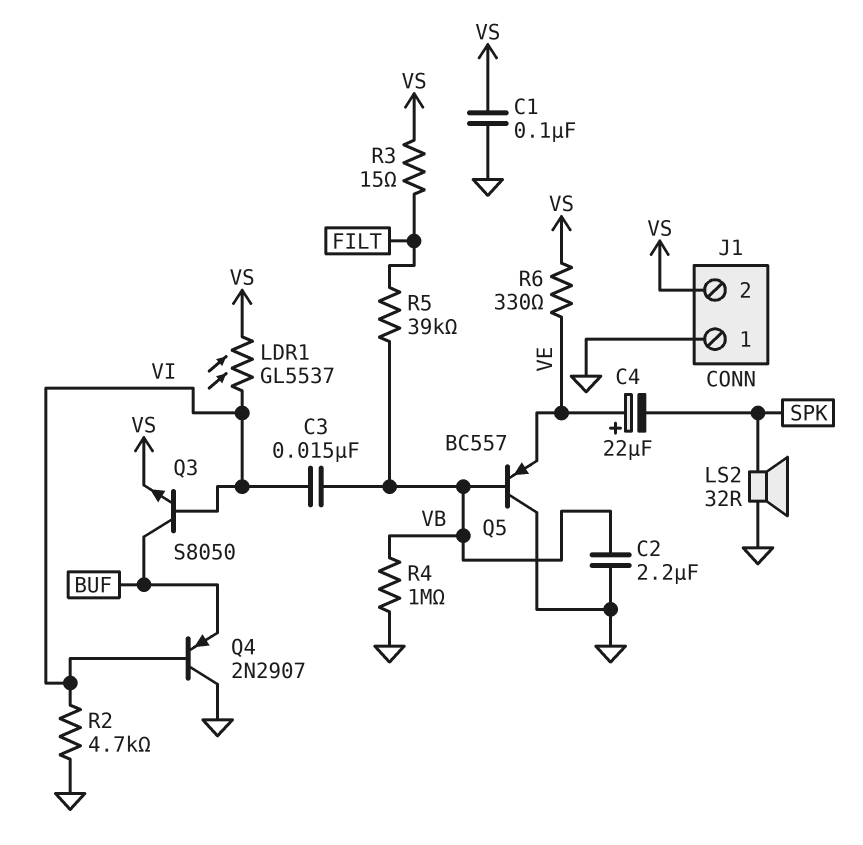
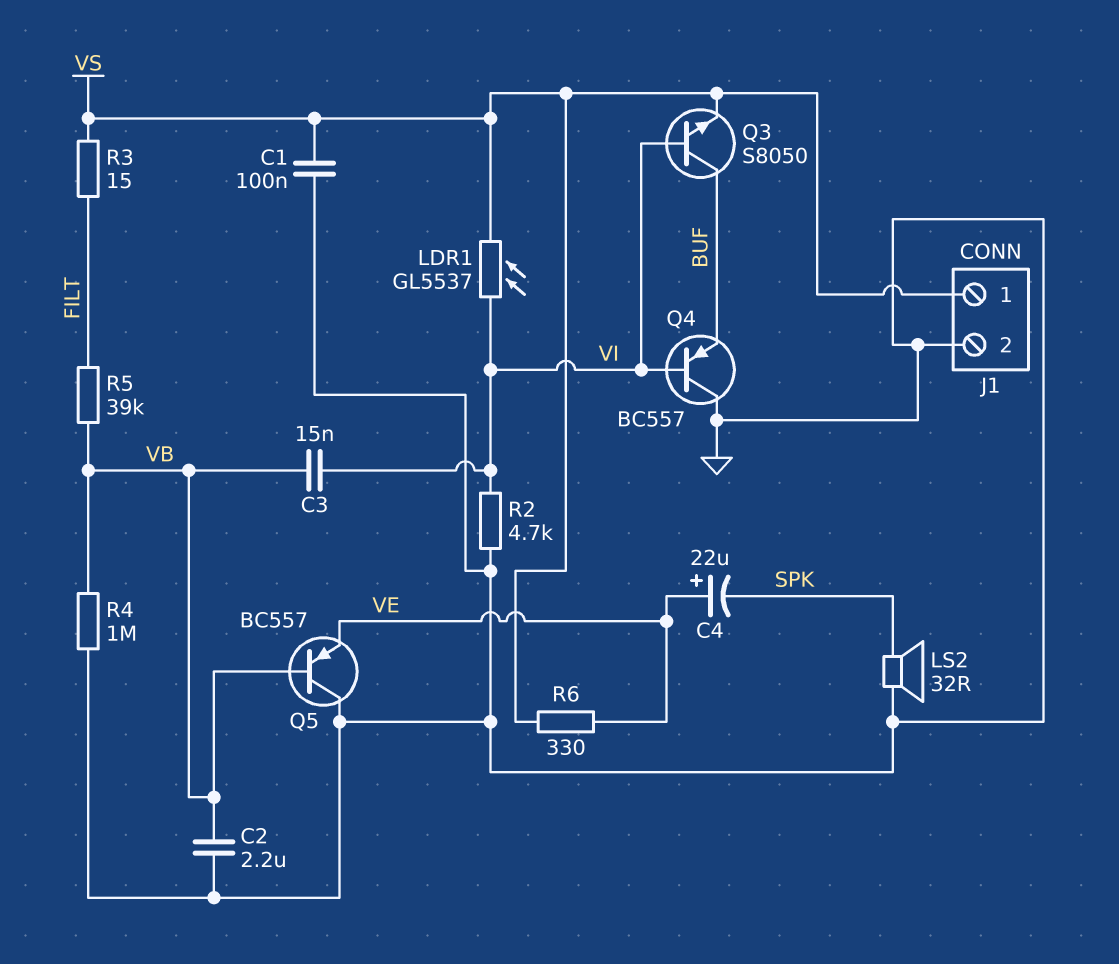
J1 pin 1: GND -> VS
J1 pin 2: VS -> GND
Q4: PNP 2N2907 (B VI, C GND, E BUF) -> PNP BC557 (B VI, C GND, E BUF)

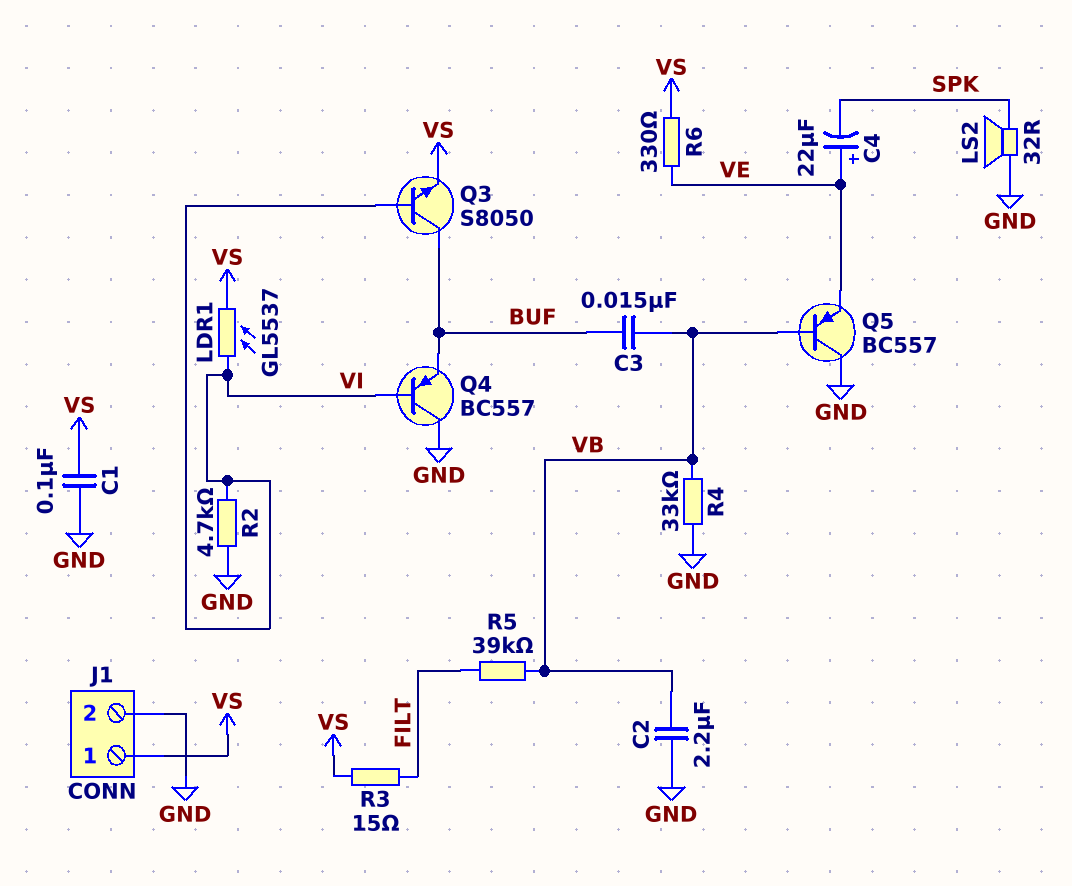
C3: 15nF (VB, VI) -> 15nF (BUF, VB)
R4: 1M (GND, VB) -> 33k (GND, VB)

